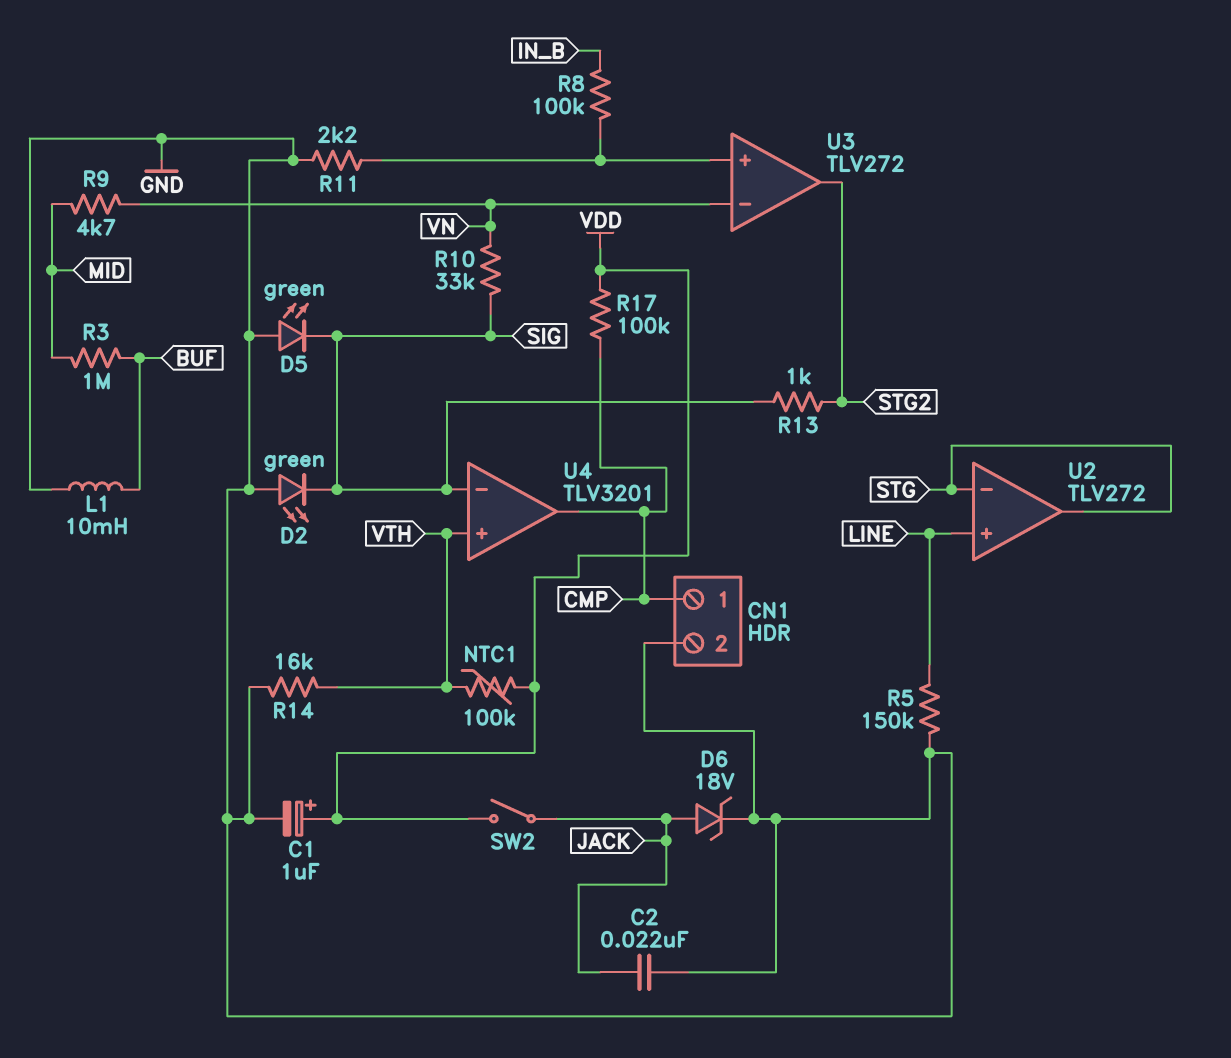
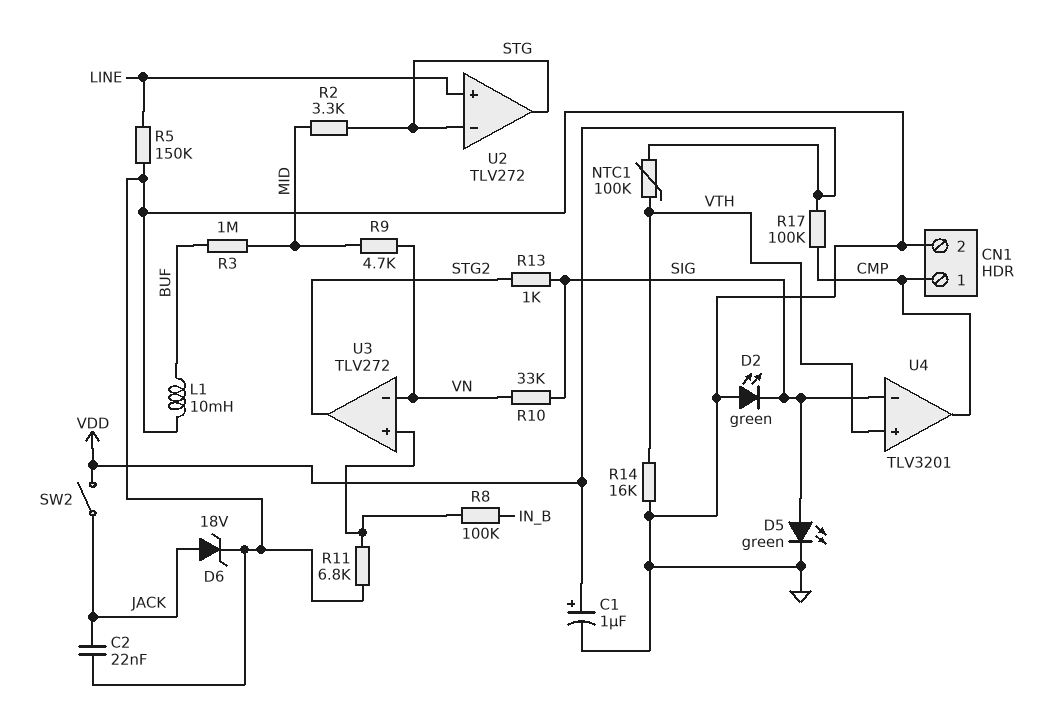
D5: LED green (A GND, K SIG) -> LED green (A SIG, K GND)
R2: none -> 3.3k (MID, STG)
R11: 2.2k (GND, U3/in+) -> 6.8k (GND, U3/in+)

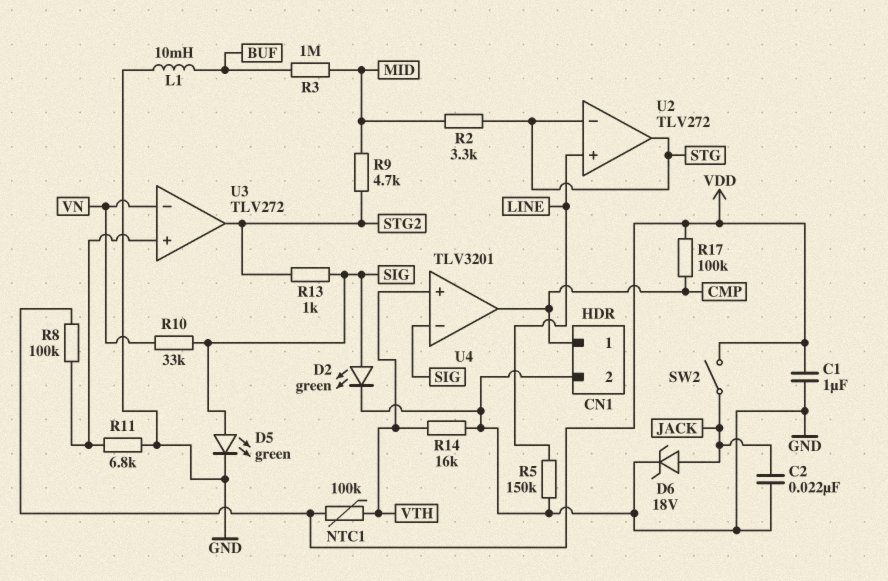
C1: 1uF (plus VDD, minus GND) -> 1uF (GND, VDD)
D2: LED green (A GND, K SIG) -> LED green (A SIG, K GND)
R8: 100k (IN_B, U3/in+) -> 100k (U3/in+, VDD)
R9: 4.7k (MID, VN) -> 4.7k (MID, STG2)

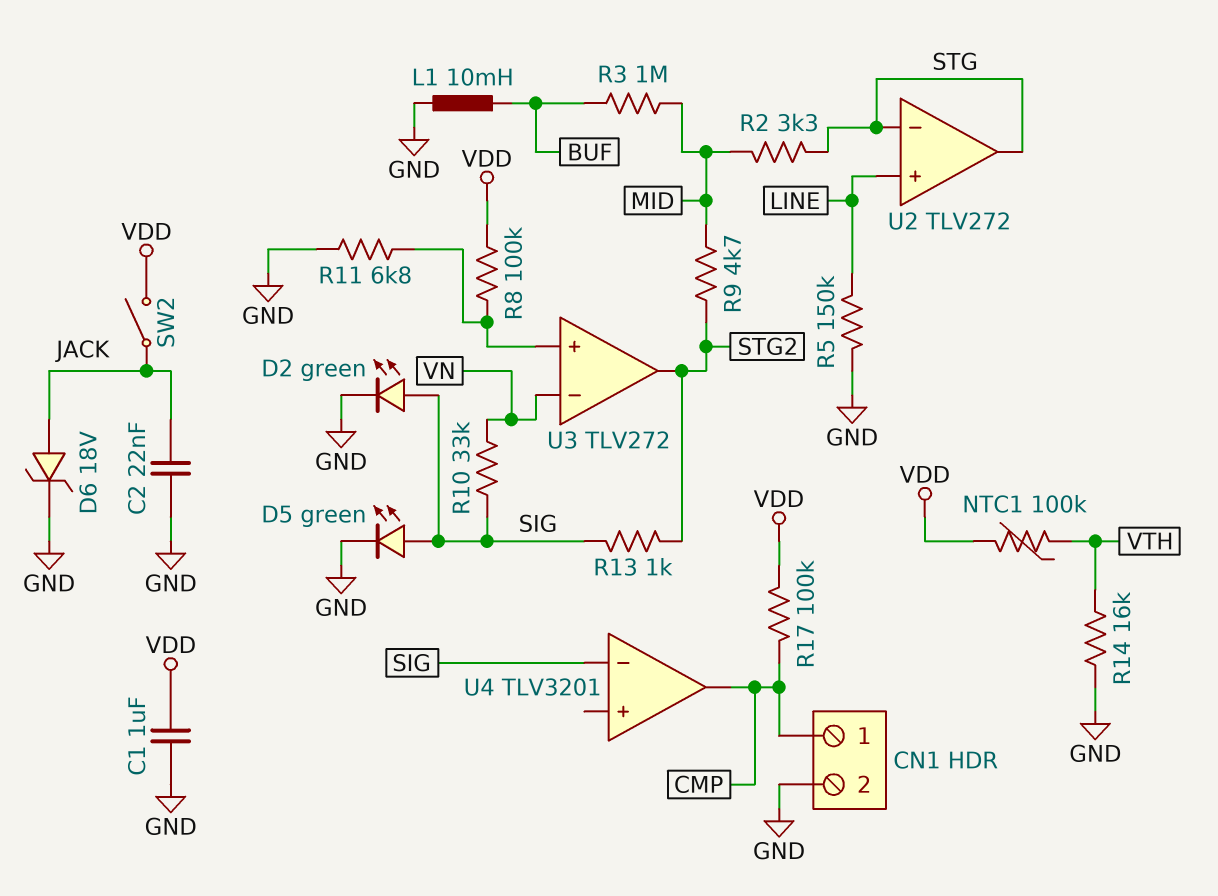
U4 pin in+: VTH -> none

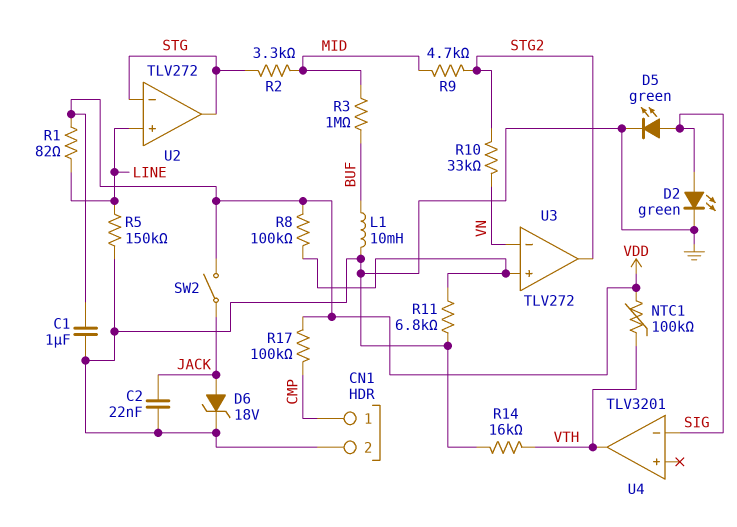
R1: none -> 82 (LINE, VDD)
R10: 33k (SIG, VN) -> 33k (STG2, VN)
R13: 1k (SIG, STG2) -> none
U4 pin out: CMP -> VTH

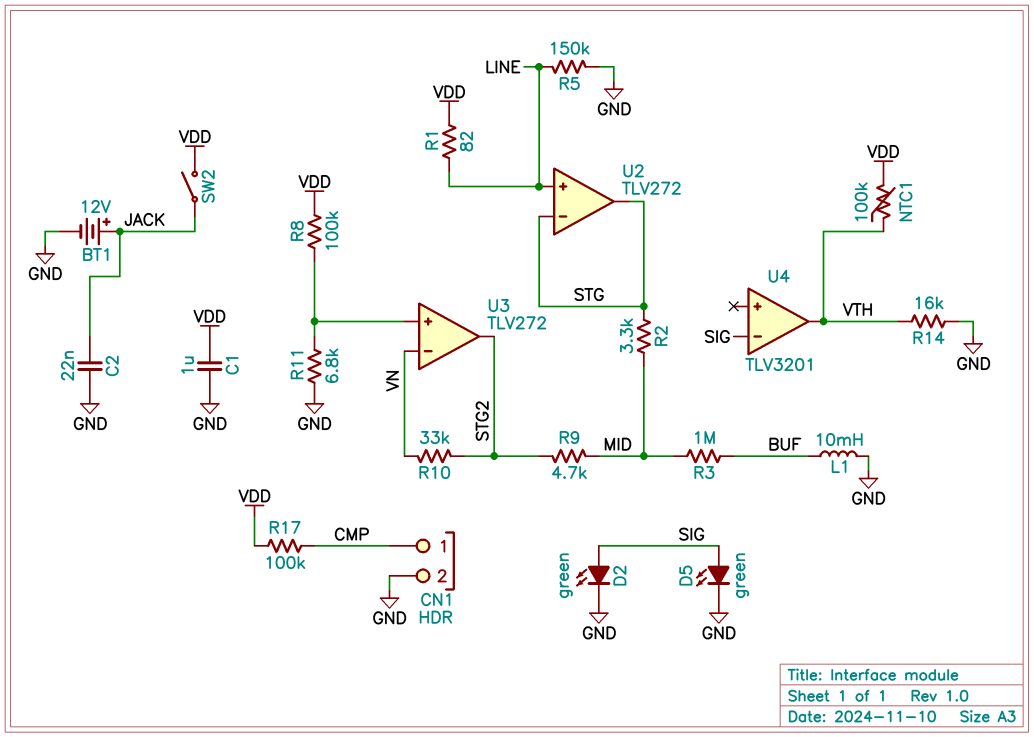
BT1: none -> 12V (plus JACK, minus GND)
D6: zener 18V (A JACK, K GND) -> none

